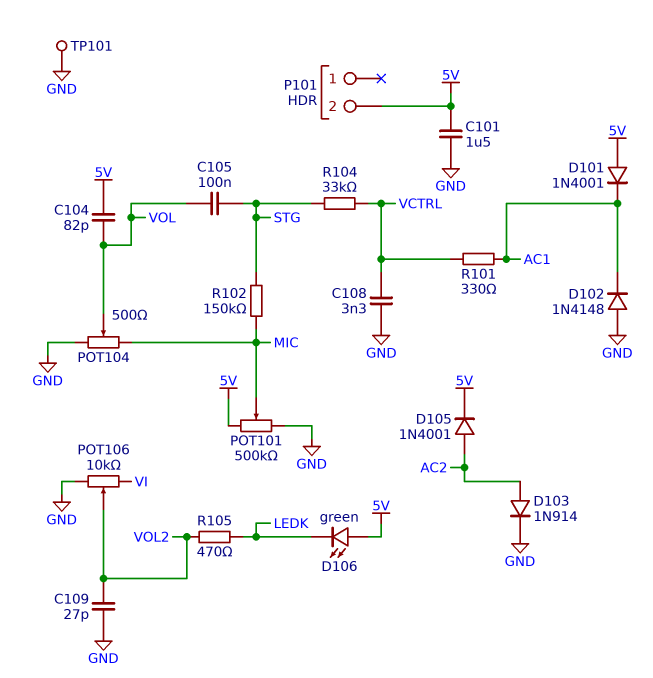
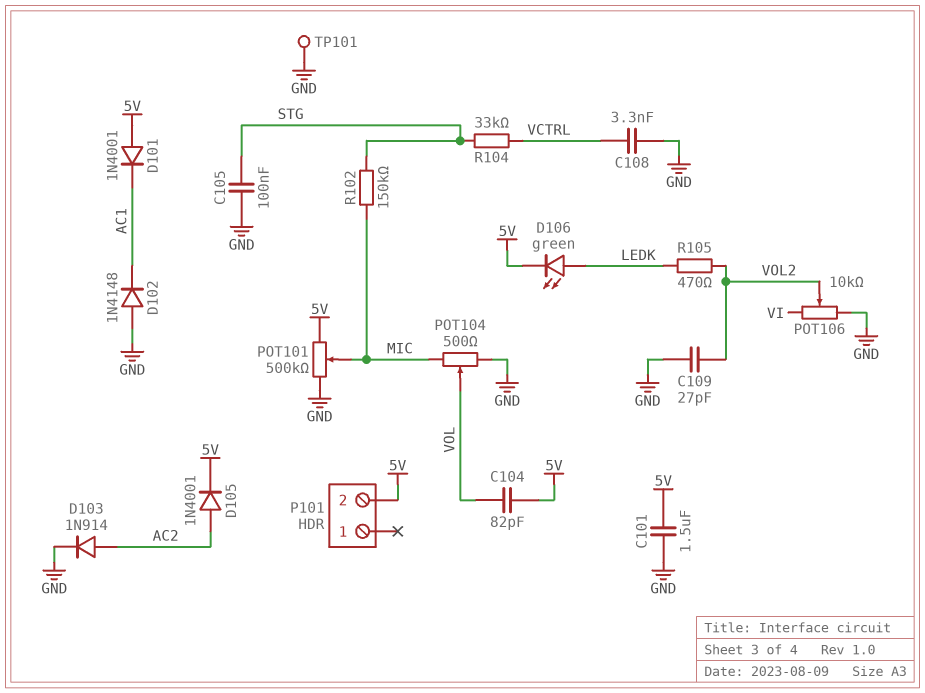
C105: 100nF (STG, VOL) -> 100nF (GND, STG)
D106: LED green (A 5V, K LEDK) -> LED green (A LEDK, K 5V)
R101: 330 (AC1, VCTRL) -> none

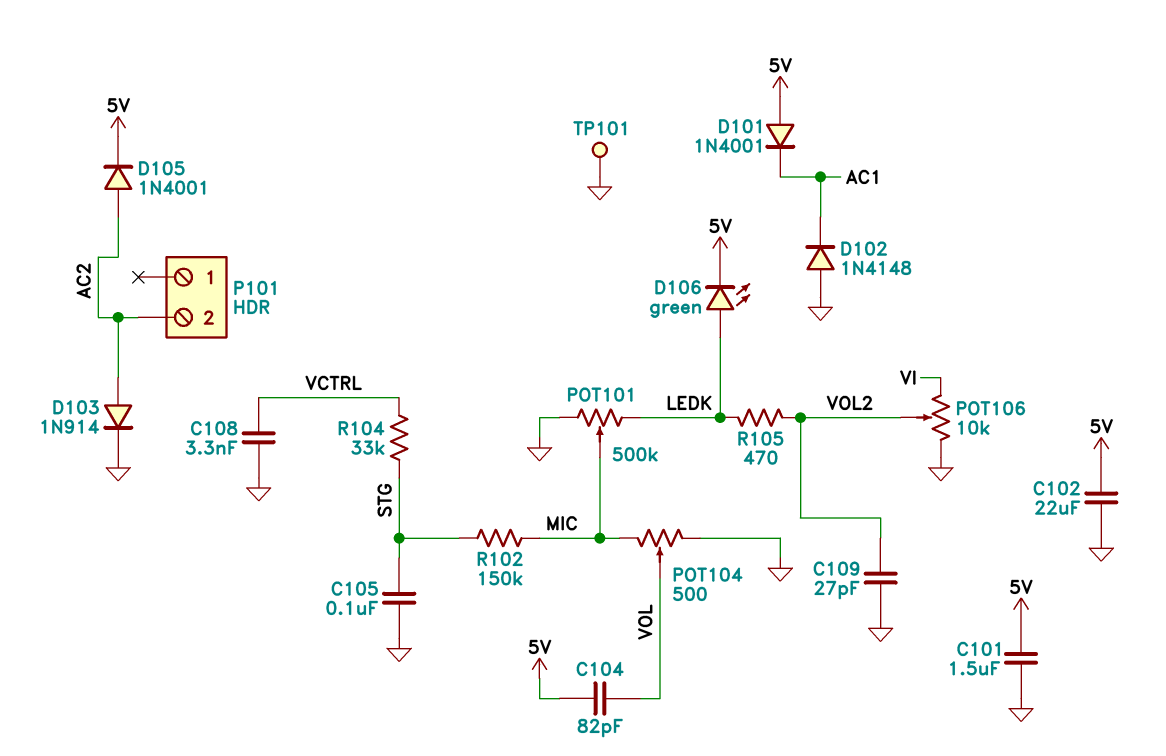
C102: none -> 22uF (5V, GND)
P101 pin 2: 5V -> AC2
POT101: 500k (5V, GND, wiper MIC) -> 500k (GND, LEDK, wiper MIC)

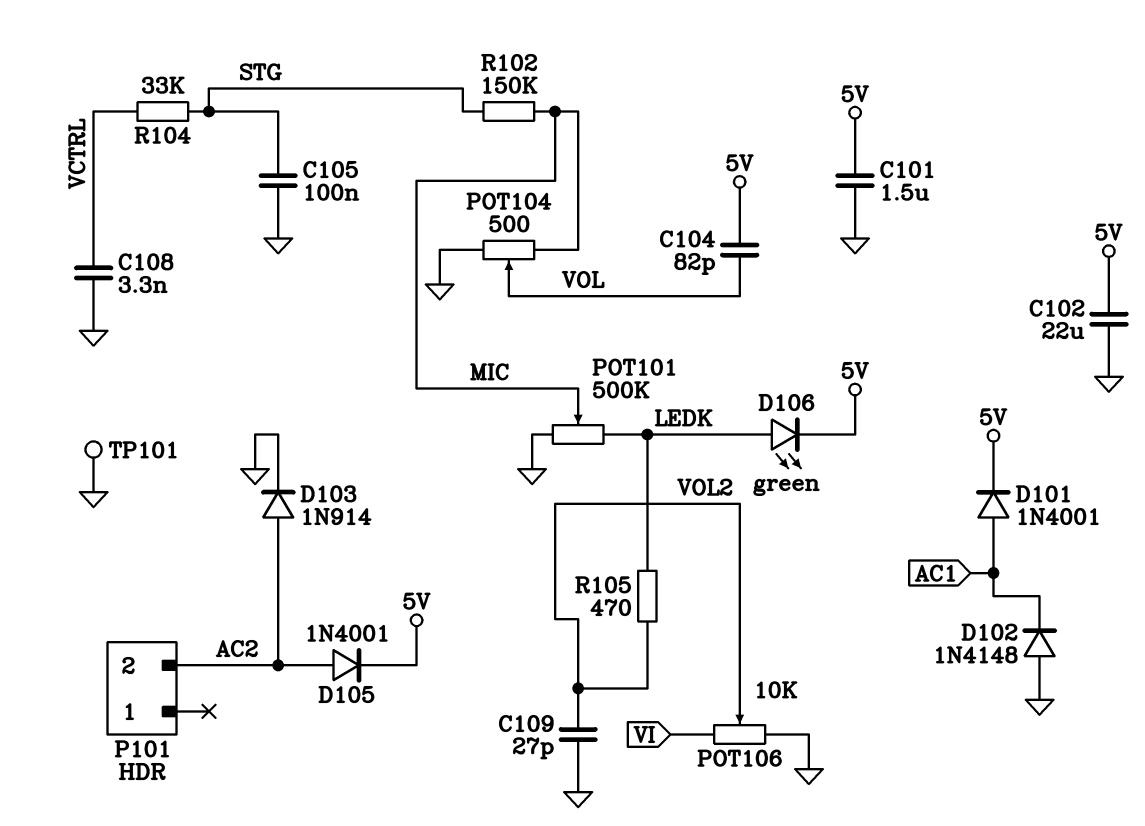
D101: diode 1N4001 (A 5V, K AC1) -> diode 1N4001 (A AC1, K 5V)

